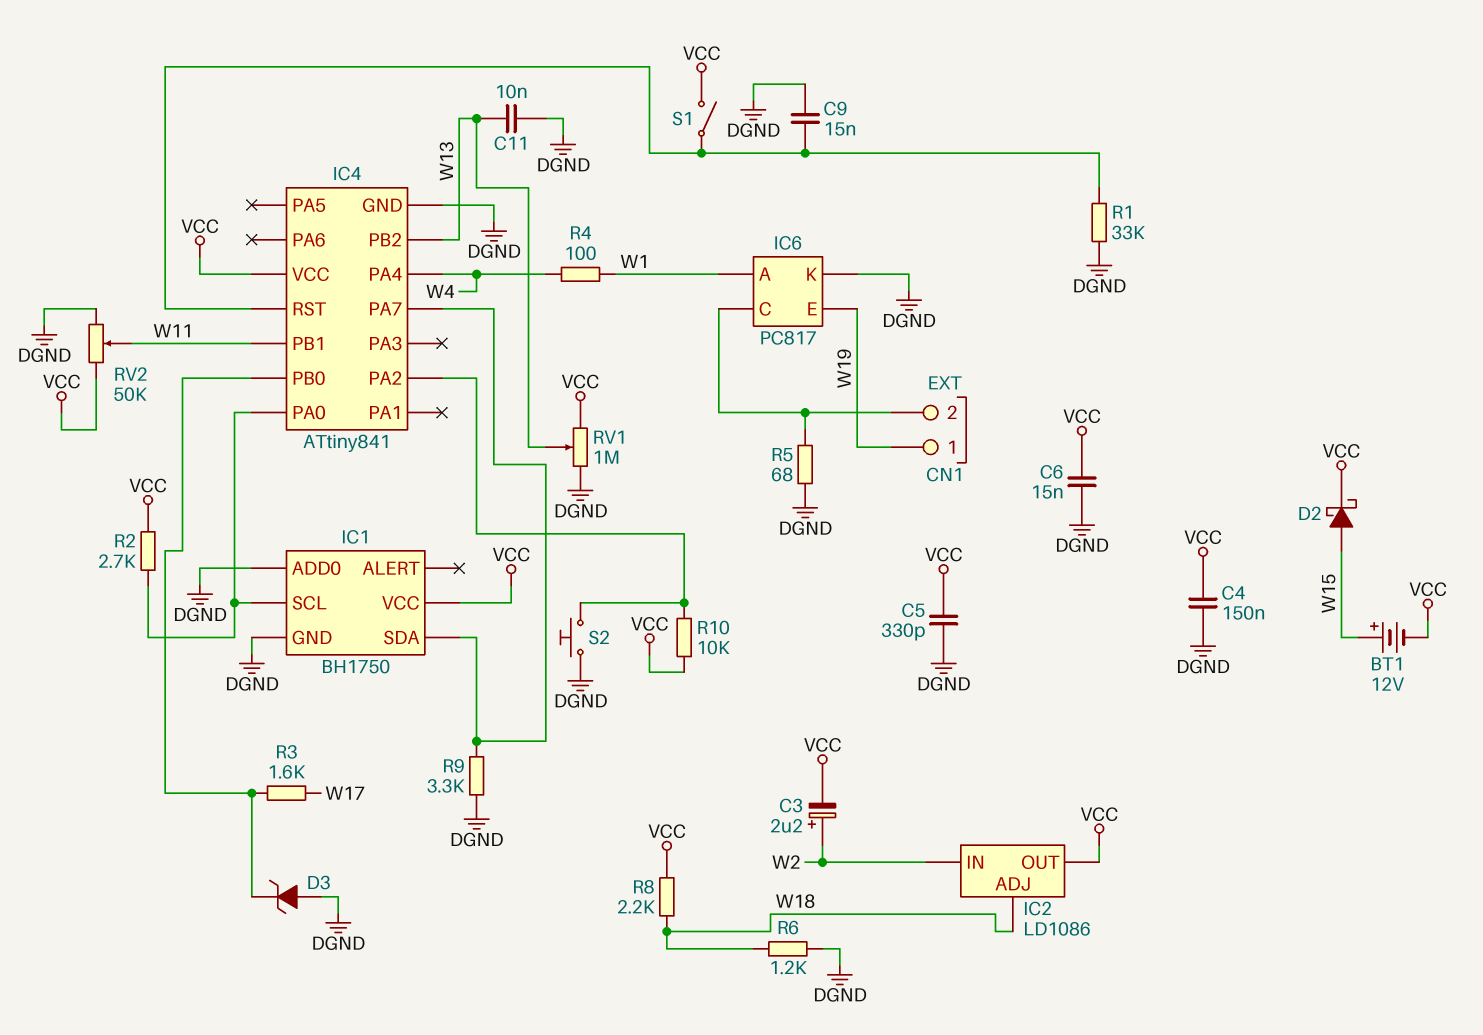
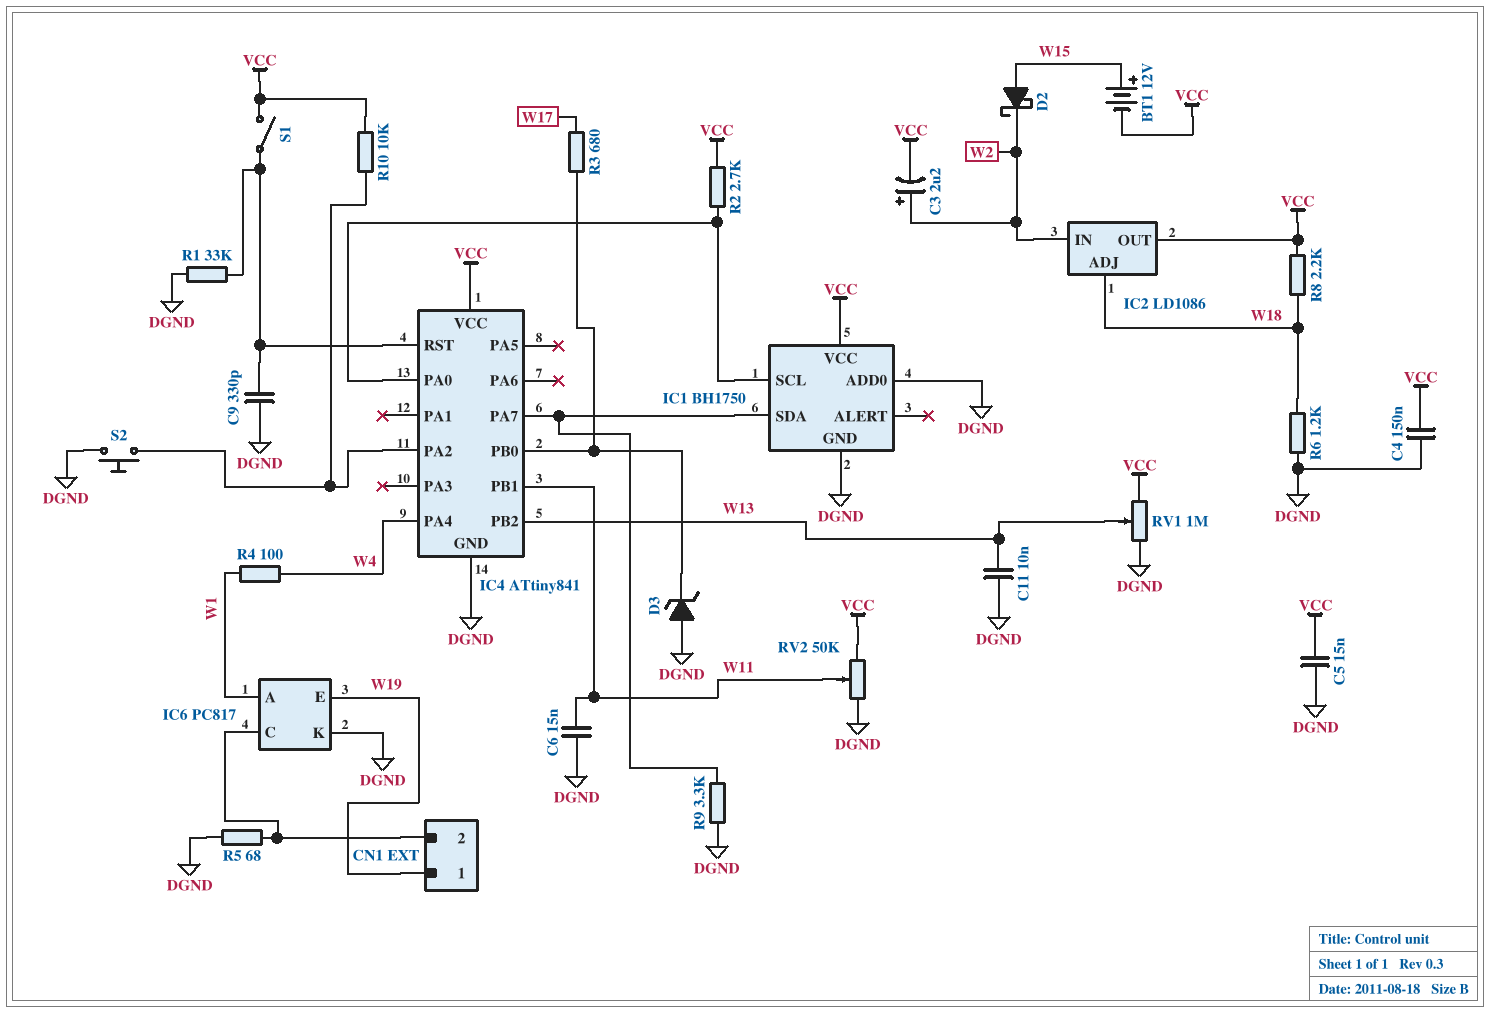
C5: 330pF (DGND, VCC) -> 15nF (DGND, VCC)
C6: 15nF (DGND, VCC) -> 15nF (DGND, W11)
C9: 15nF (DGND, IC4/RST) -> 330pF (DGND, IC4/RST)
D2: schottky (A W15, K VCC) -> schottky (A W15, K W2)
R3: 1.6k (IC4/PB0, W17) -> 680 (IC4/PB0, W17)

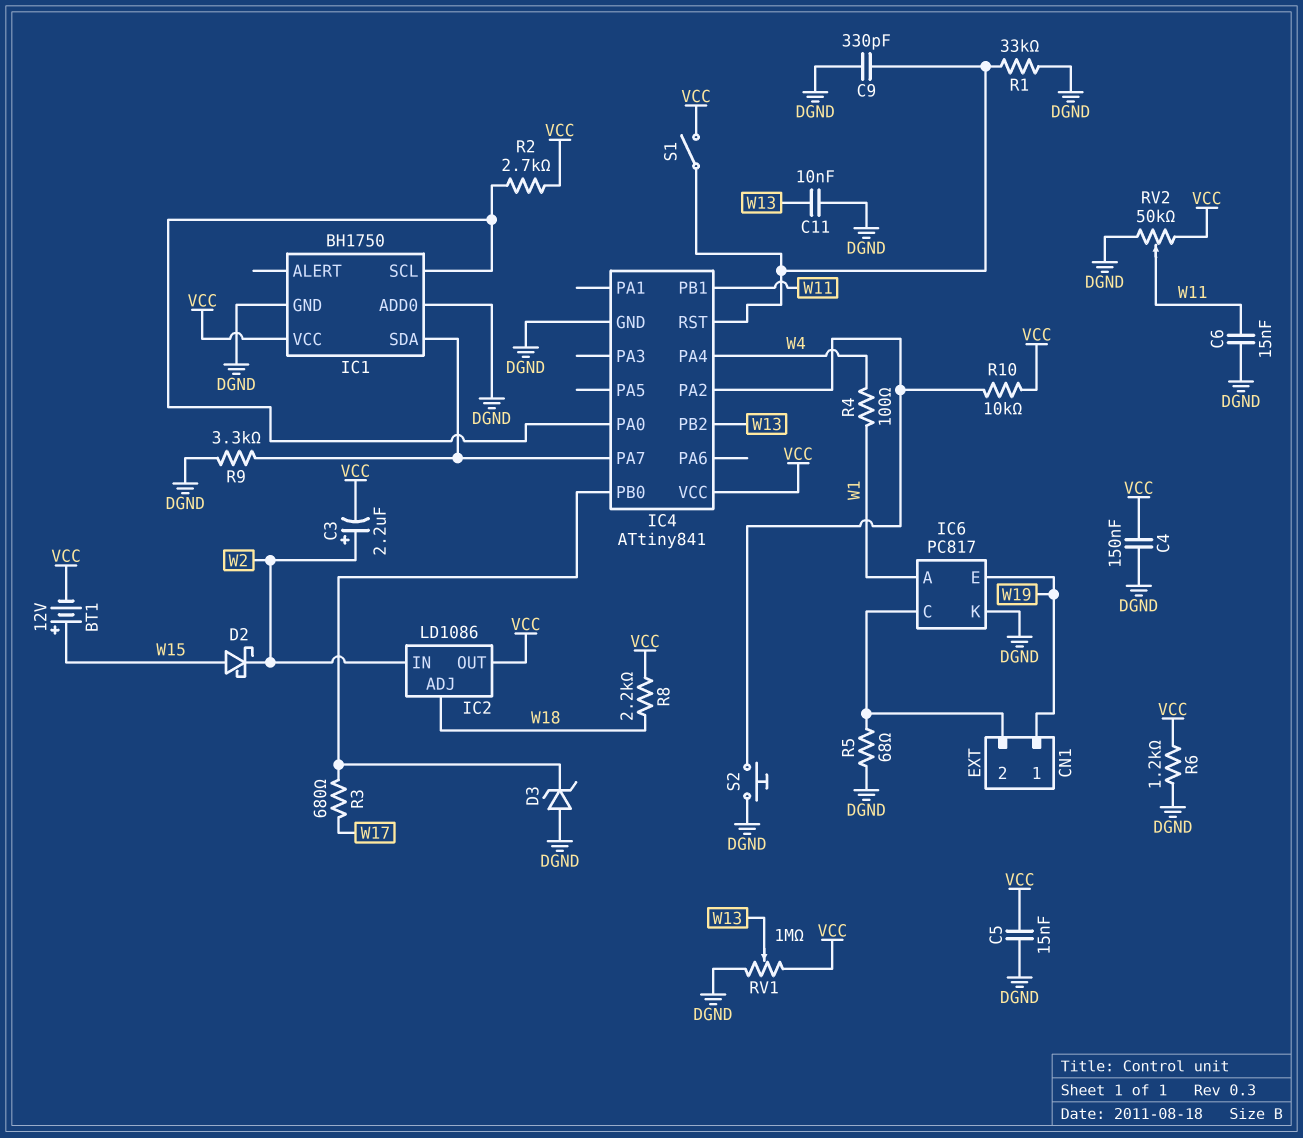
R6: 1.2k (DGND, W18) -> 1.2k (DGND, VCC)

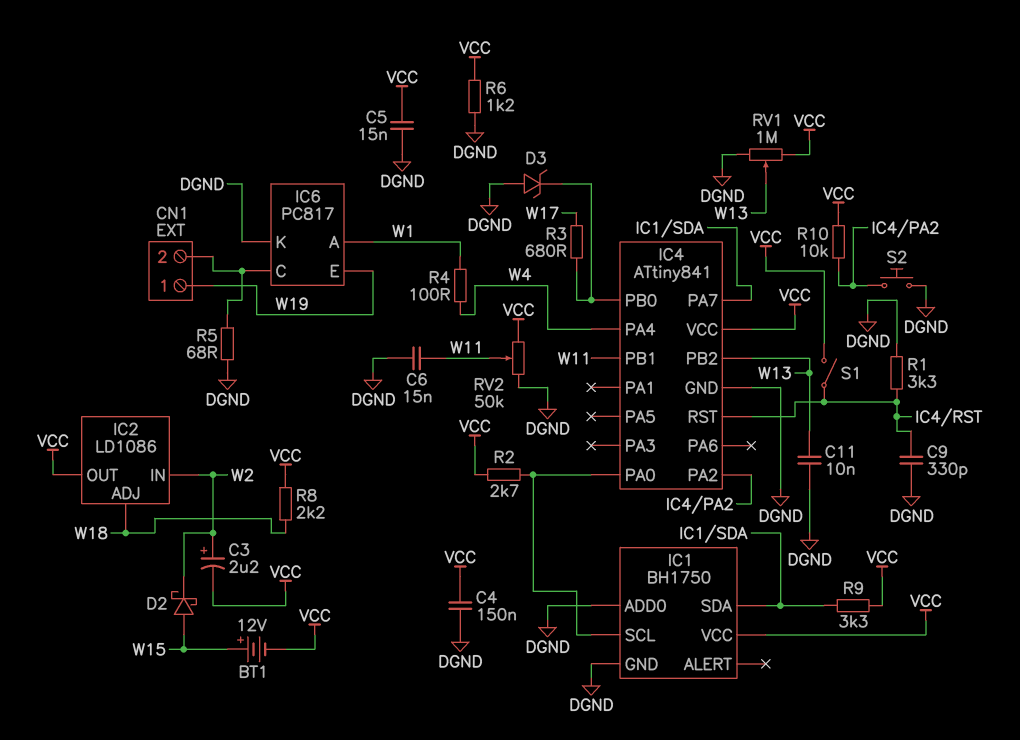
R1: 33k (DGND, IC4/RST) -> 3.3k (DGND, IC4/RST)
R9: 3.3k (DGND, IC1/SDA) -> 3.3k (IC1/SDA, VCC)

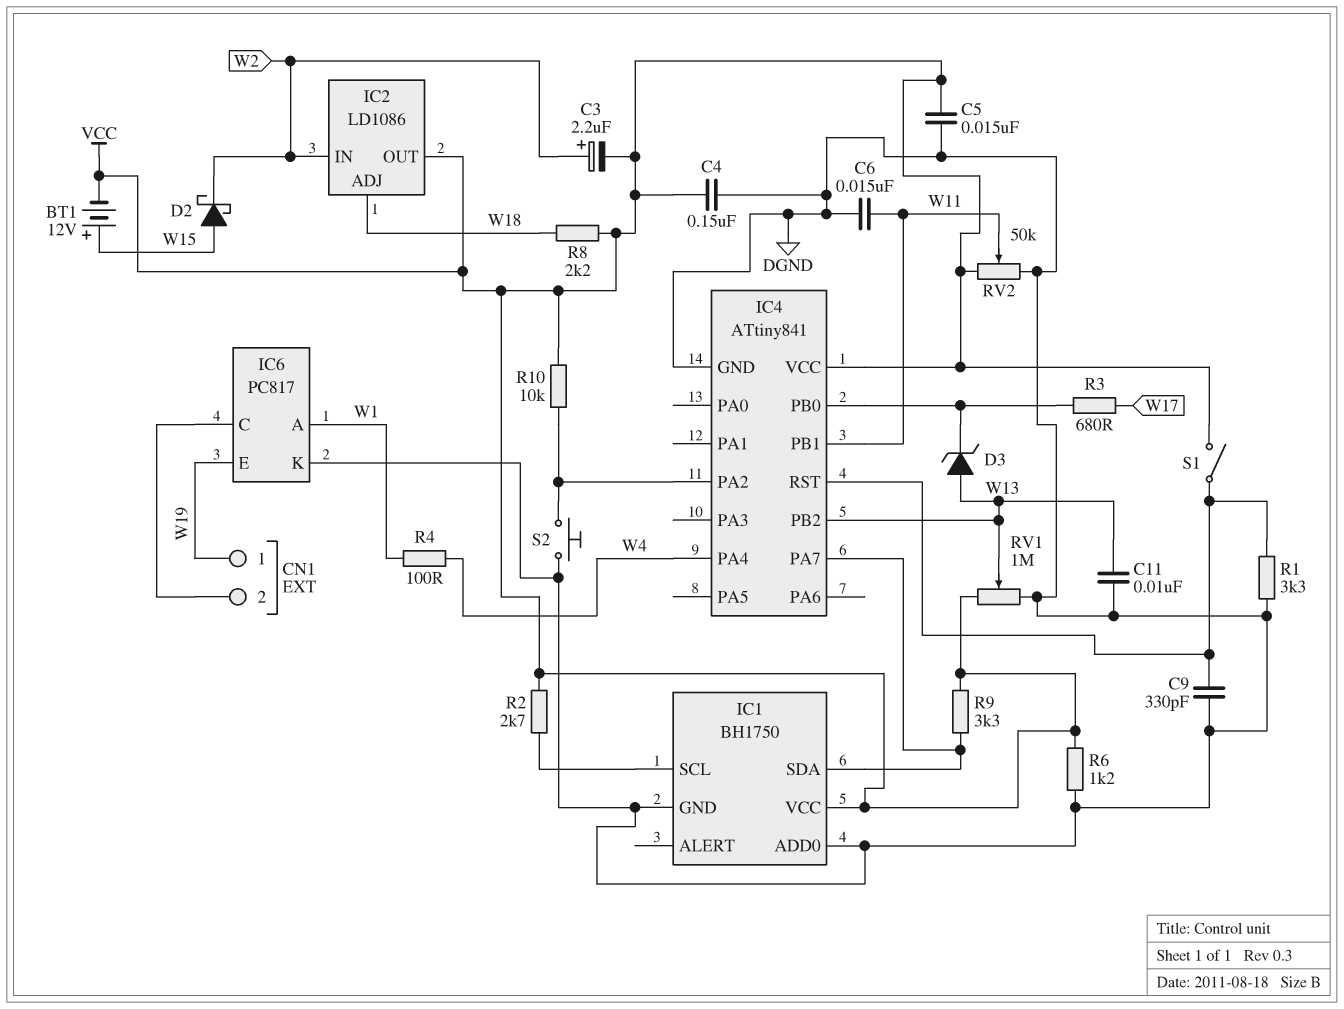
D3: zener (A DGND, K IC4/PB0) -> zener (A W13, K IC4/PB0)
IC4 pin PA0: IC1/SCL -> none
R5: 68 (CN1/2, DGND) -> none

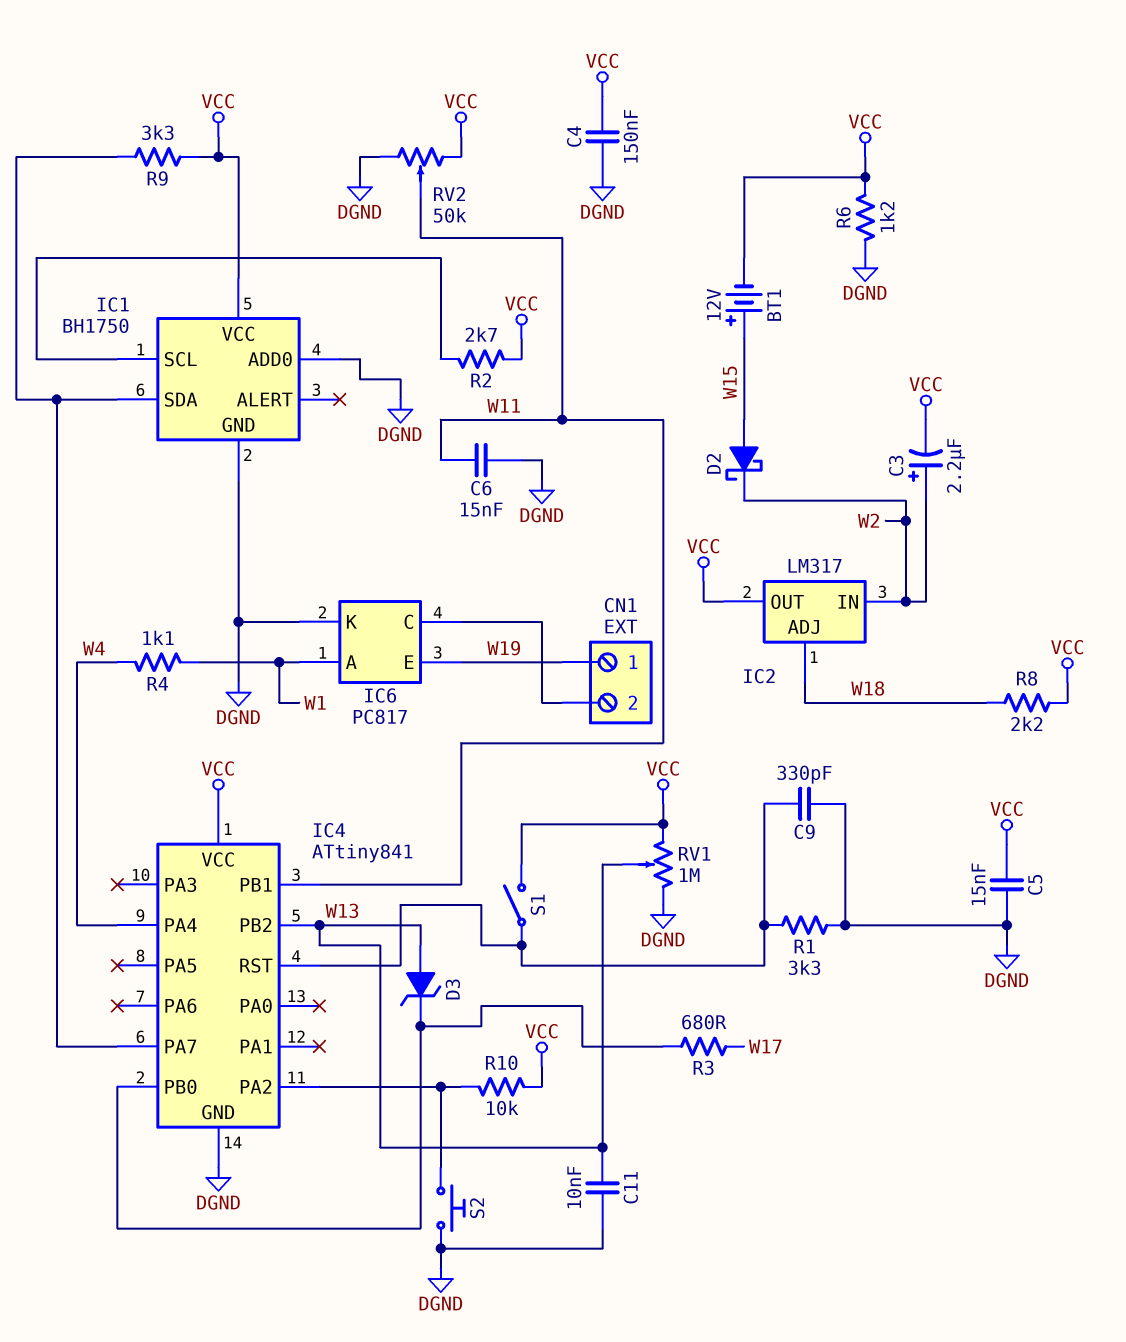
IC2: LD1086 -> LM317
R4: 100 (W1, W4) -> 1.1k (W1, W4)

